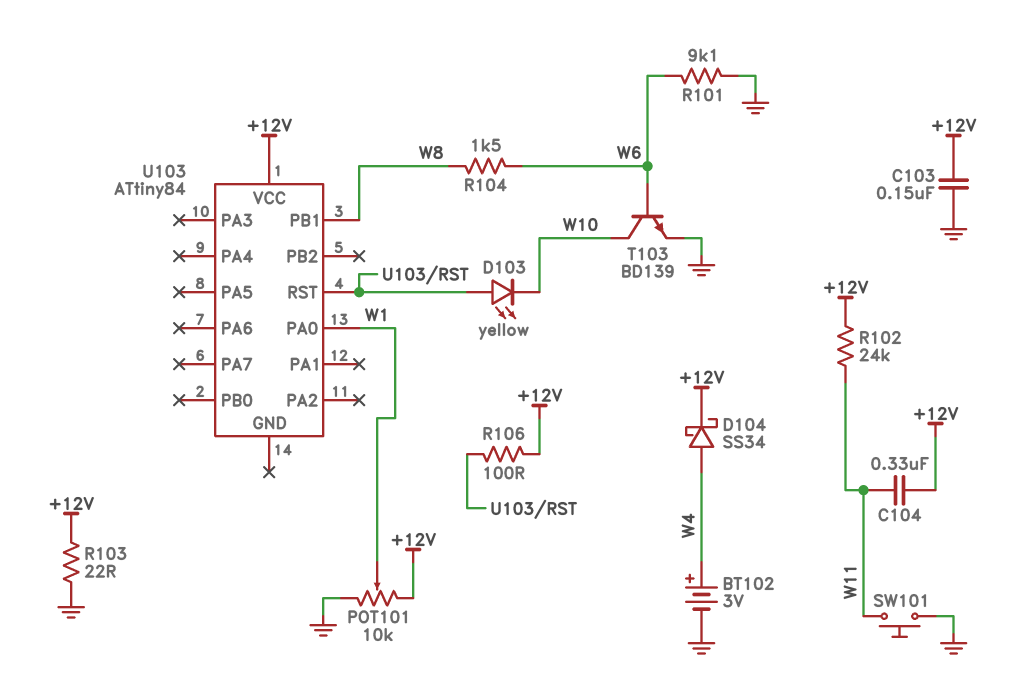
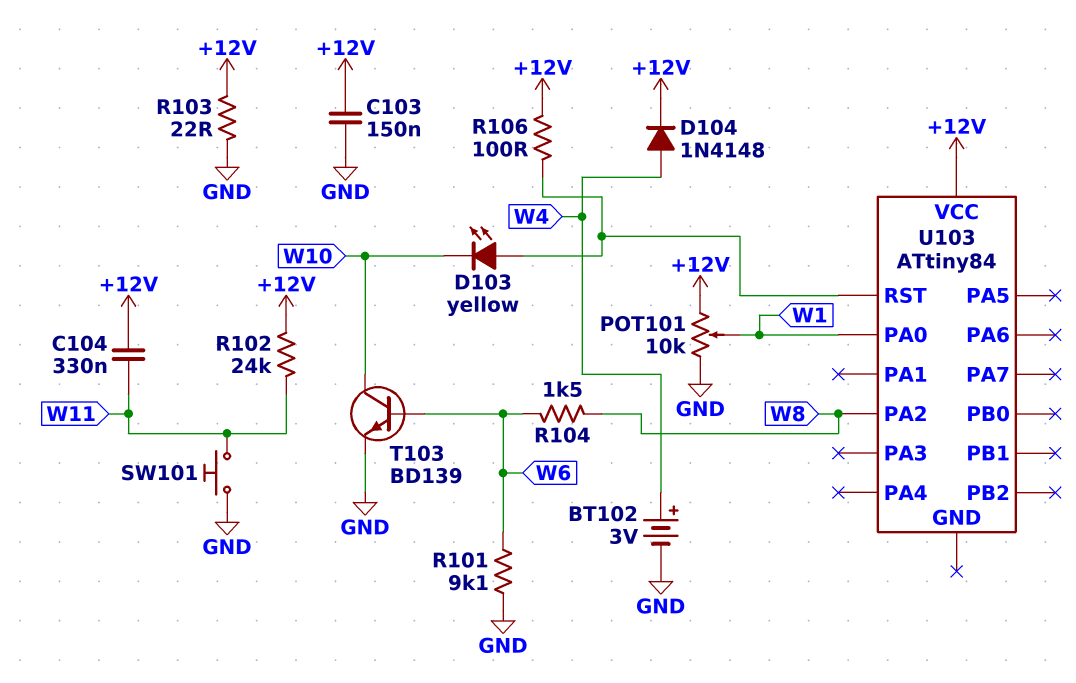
D104: schottky SS34 (A W4, K +12V) -> diode 1N4148 (A W4, K +12V)
U103 pin PA2: none -> W8
U103 pin PB1: W8 -> none

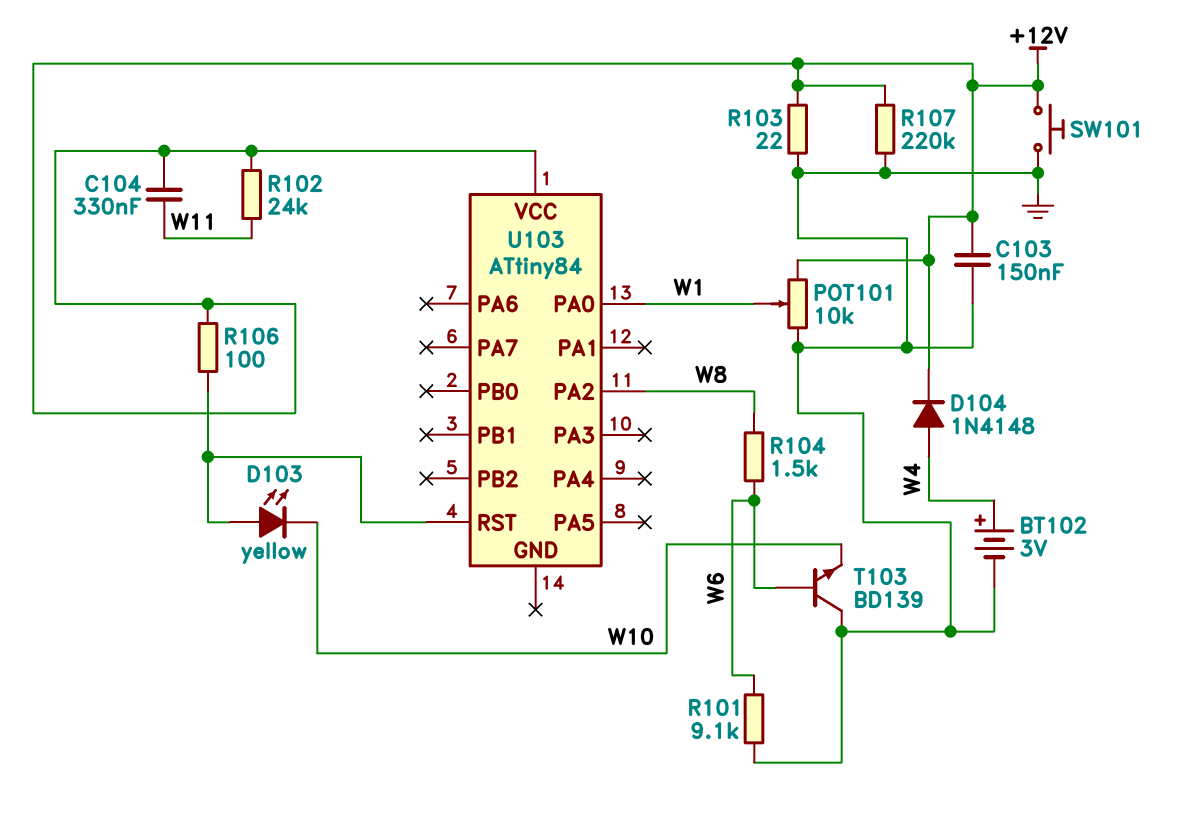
R107: none -> 220k (+12V, GND)
SW101: button (GND, W11) -> button (+12V, GND)
T103: NPN BD139 (B W6, C W10, E GND) -> NPN BD139 (B W6, C GND, E W10)

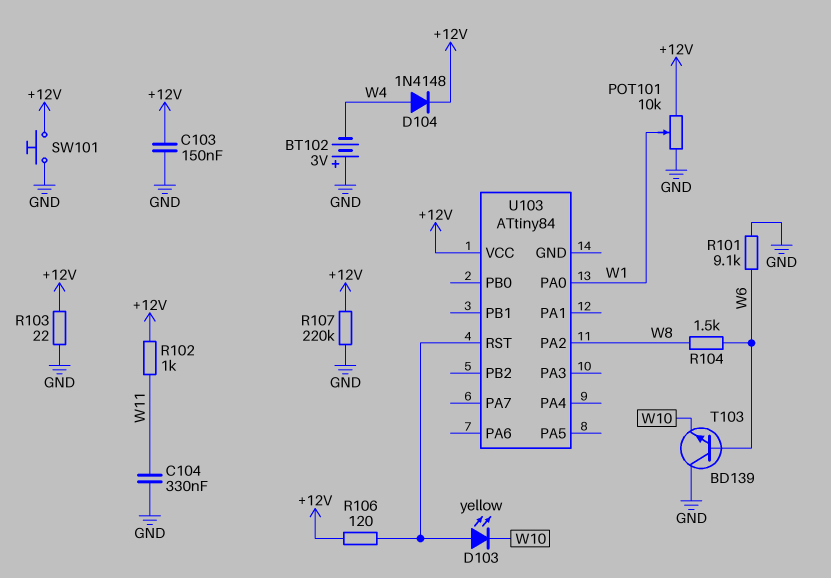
BT102: 3V (plus W4, minus GND) -> 3V (plus GND, minus W4)
C104: 330nF (+12V, W11) -> 330nF (GND, W11)
R102: 24k (+12V, W11) -> 1k (+12V, W11)
R106: 100 (+12V, U103/RST) -> 120 (+12V, U103/RST)

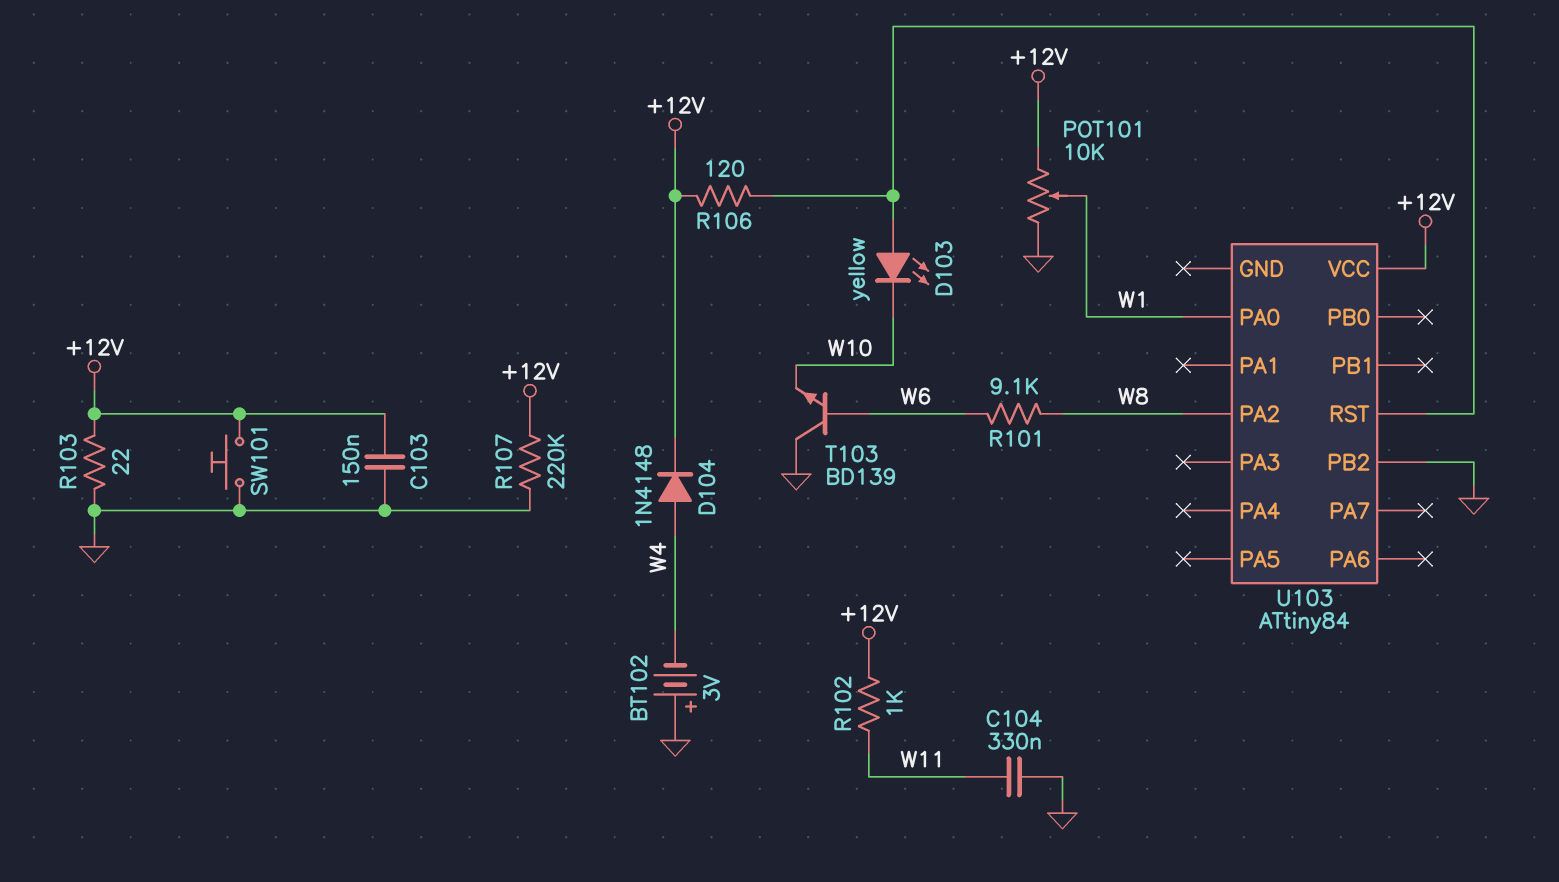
R101: 9.1k (GND, W6) -> 9.1k (W6, W8)
R104: 1.5k (W6, W8) -> none
U103 pin PB2: none -> GND

